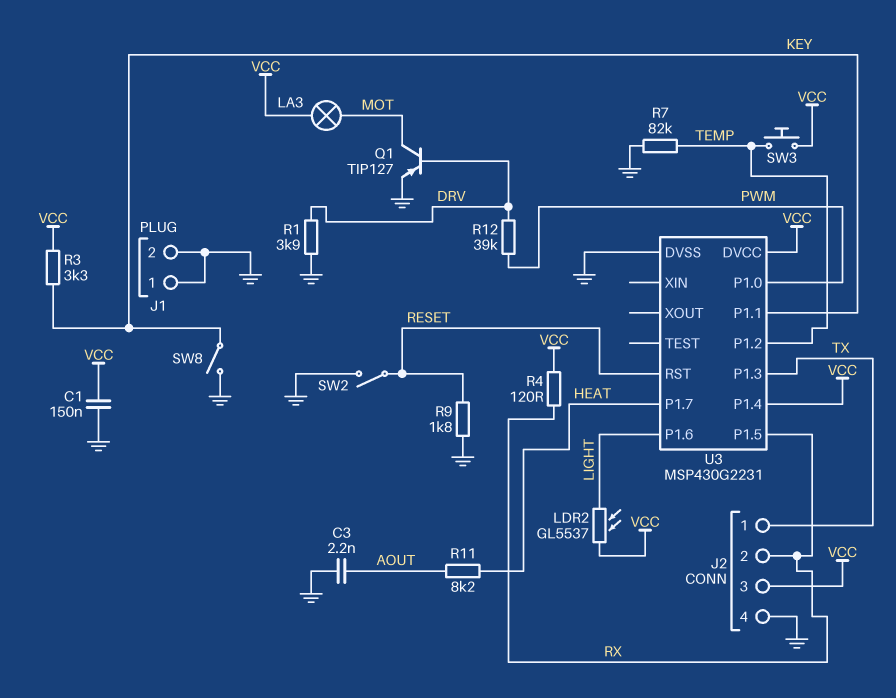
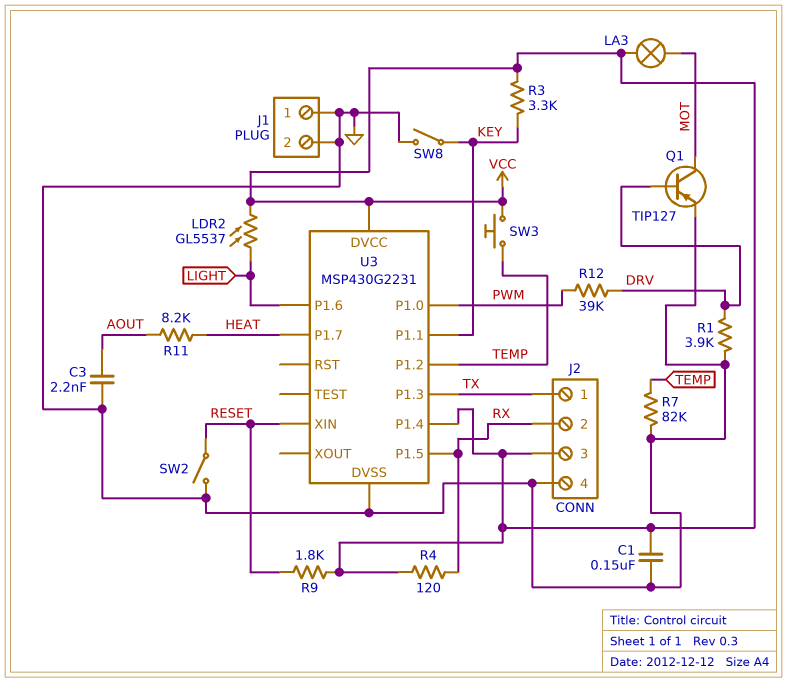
R9: 1.8k (GND, RESET) -> 1.8k (RESET, VCC)
U3 pin RST: RESET -> none
U3 pin XIN: none -> RESET

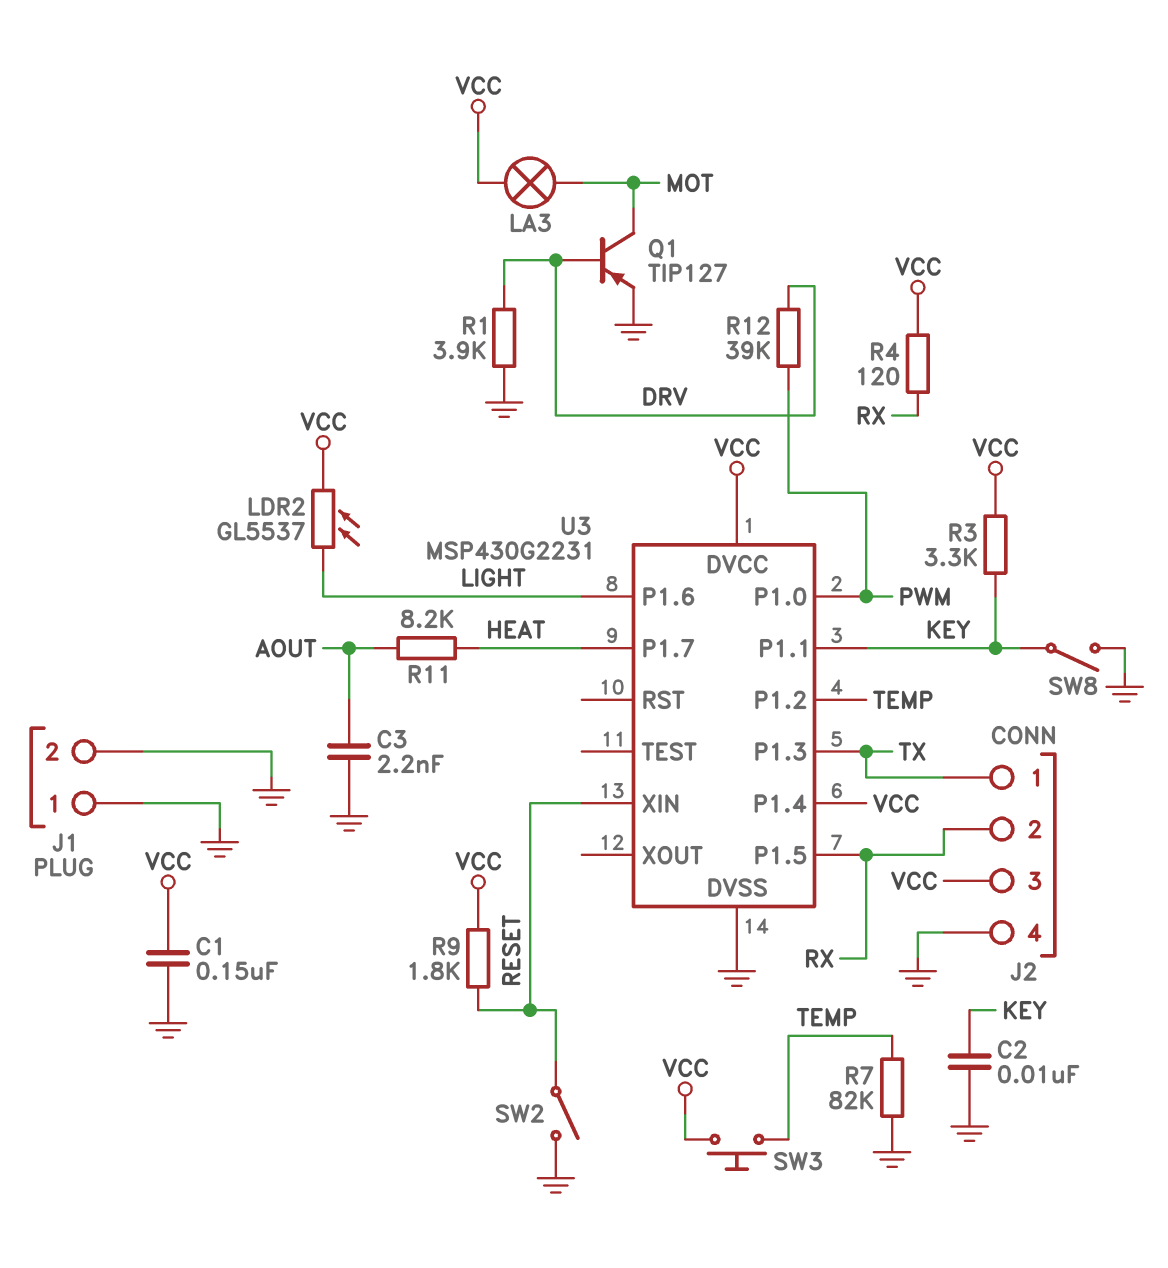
C2: none -> 10nF (GND, KEY)

